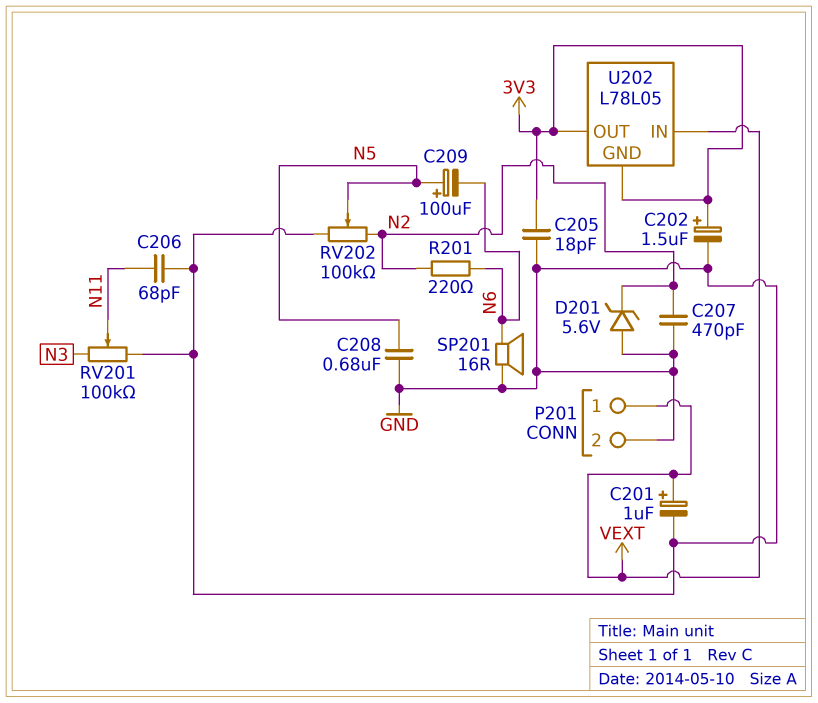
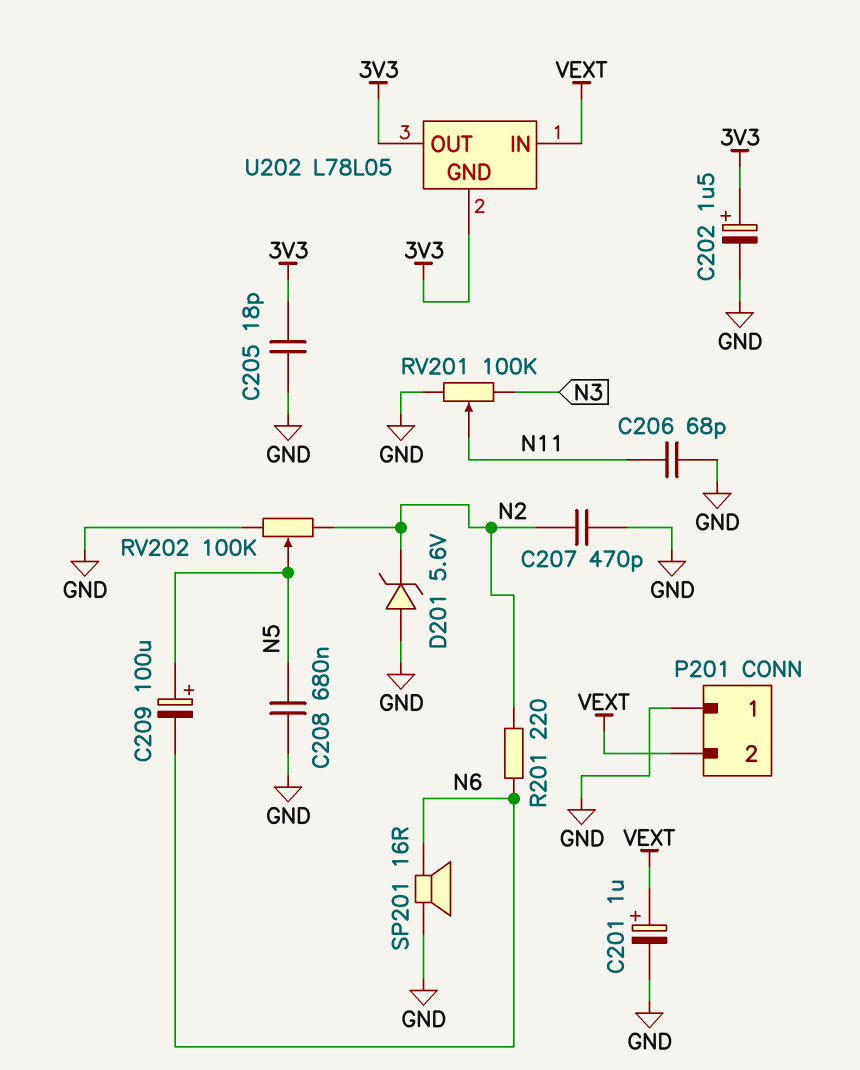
P201 pin 1: VEXT -> GND
P201 pin 2: GND -> VEXT

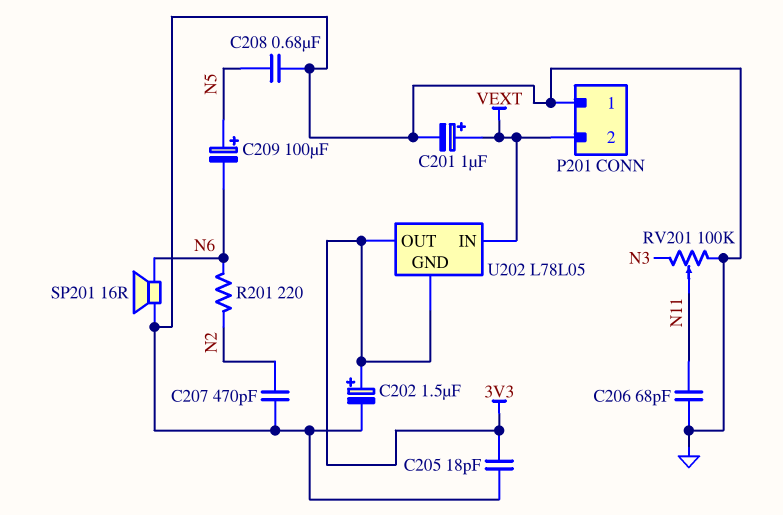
D201: zener 5.6V (A GND, K N2) -> none
RV202: 100k (GND, N2, wiper N5) -> none

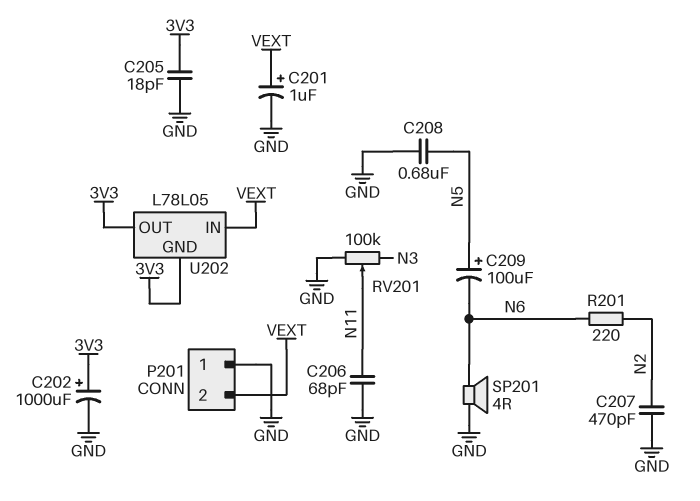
C202: 1.5uF (plus 3V3, minus GND) -> 1000uF (plus 3V3, minus GND)
SP201: speaker 16R (GND, N6) -> speaker 4R (GND, N6)

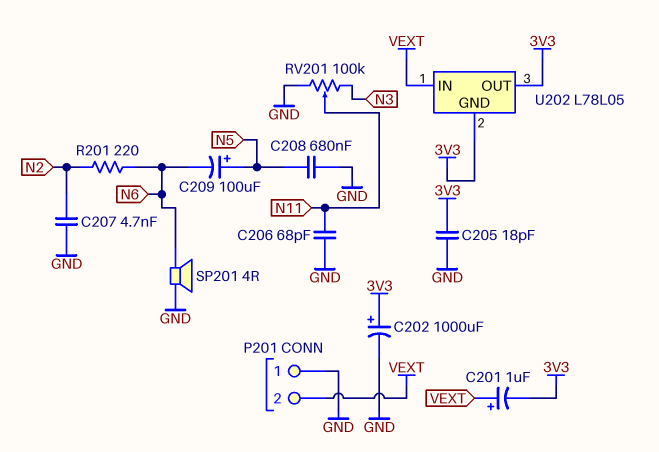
C201: 1uF (plus VEXT, minus GND) -> 1uF (plus VEXT, minus 3V3)
C207: 470pF (GND, N2) -> 4.7nF (GND, N2)

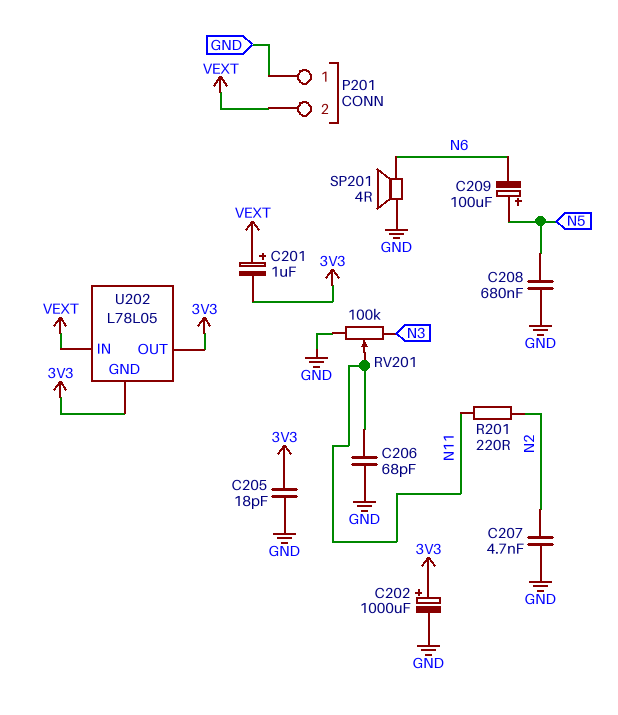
R201: 220 (N2, N6) -> 220 (N2, N11)

